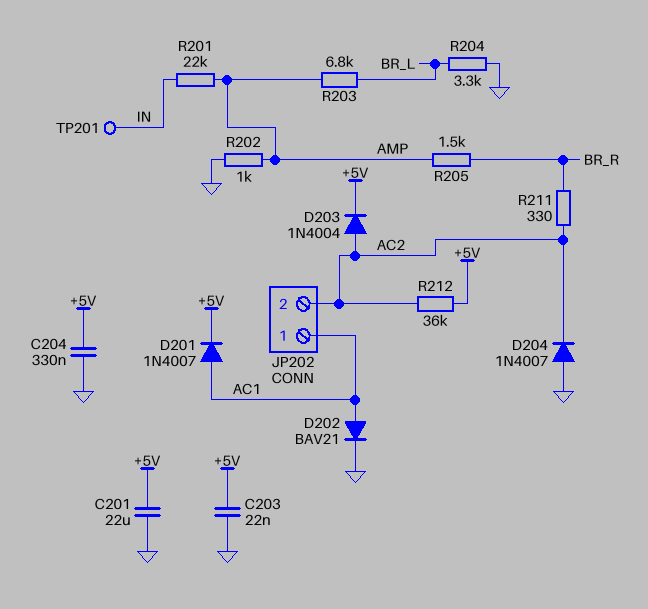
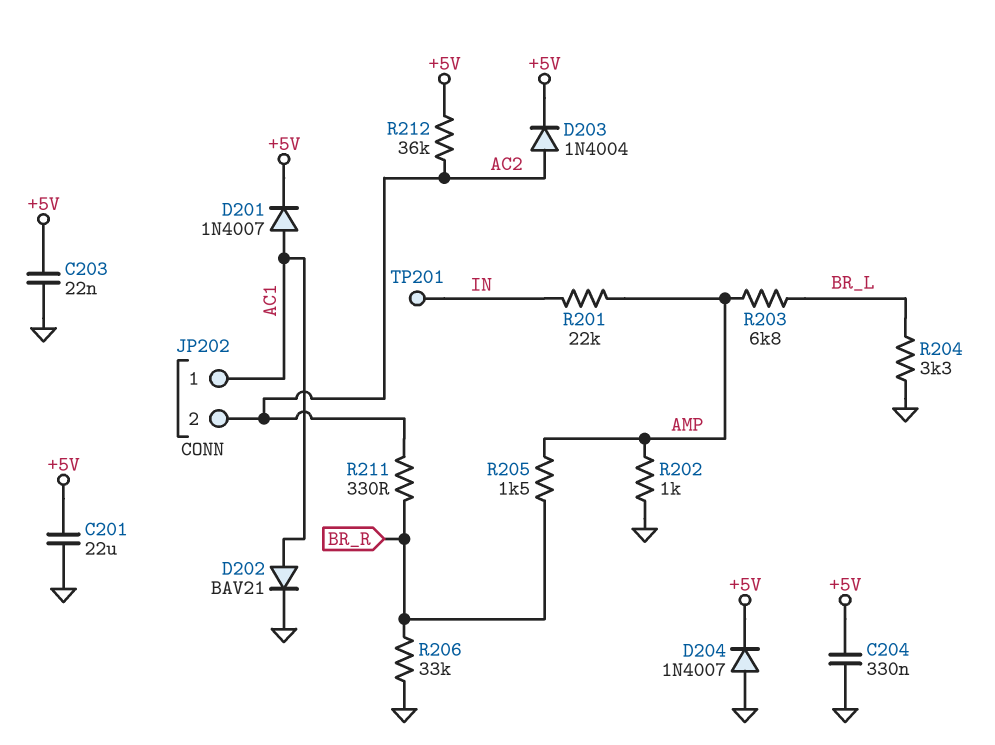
D204: diode 1N4007 (A GND, K AC2) -> diode 1N4007 (A GND, K +5V)
R206: none -> 33k (BR_R, GND)

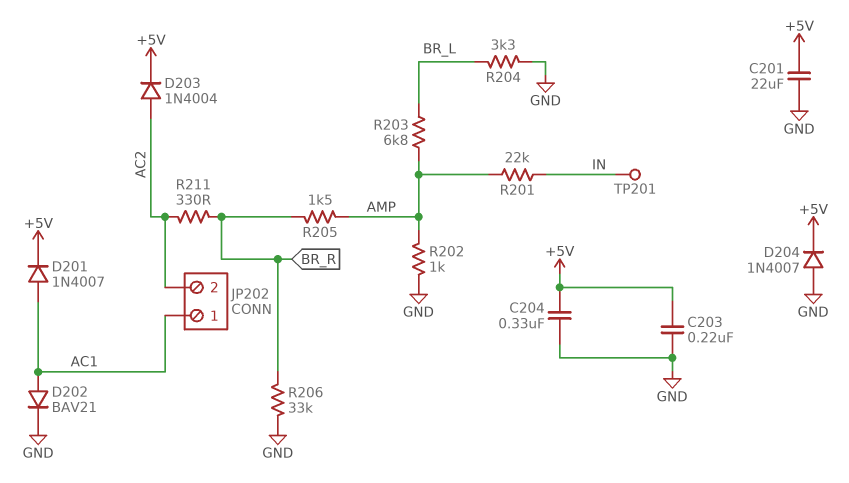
C203: 22nF (+5V, GND) -> 220nF (+5V, GND)
R212: 36k (+5V, AC2) -> none

